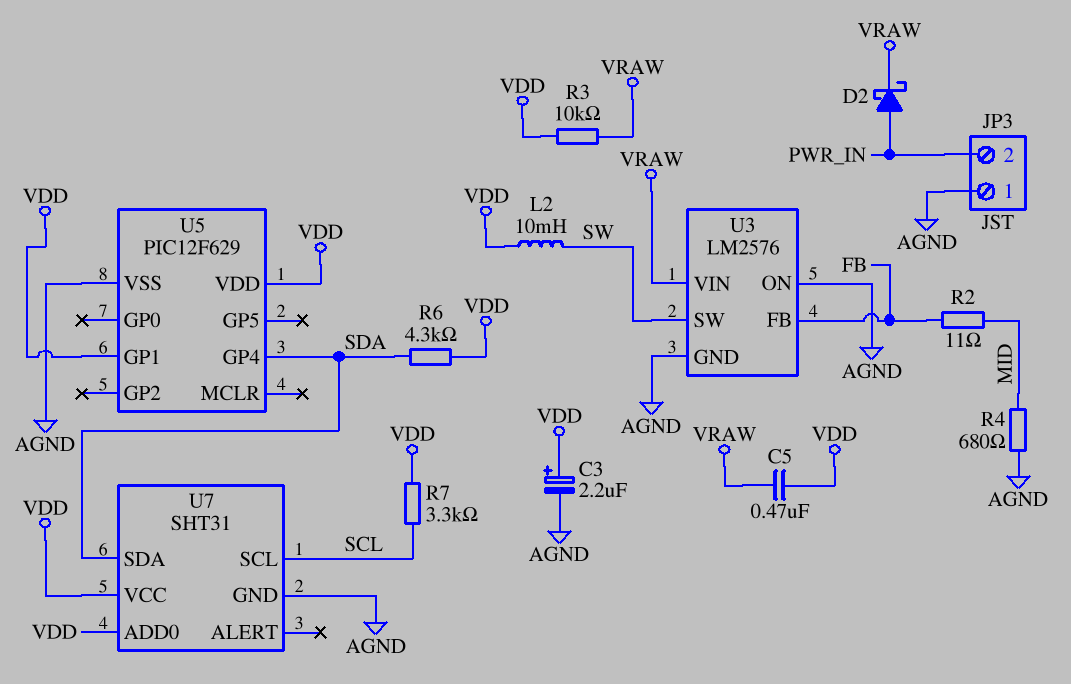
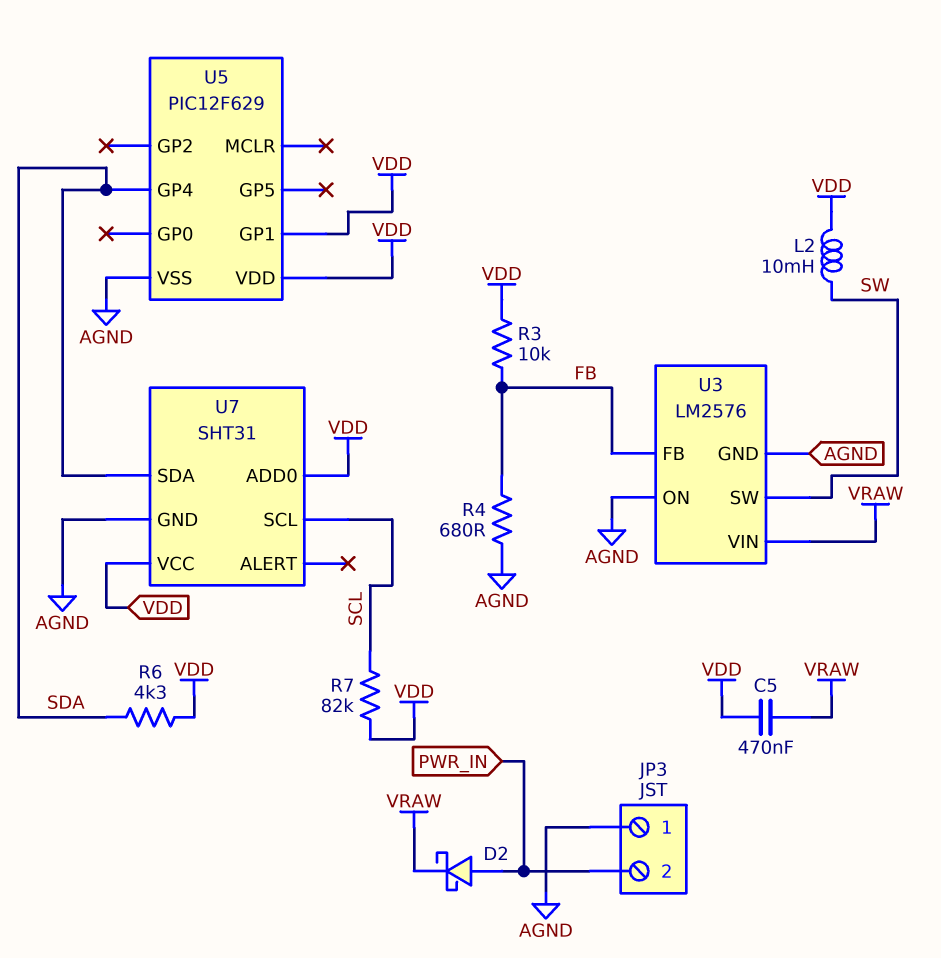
C3: 2.2uF (plus VDD, minus AGND) -> none
R2: 11 (FB, MID) -> none
R3: 10k (VDD, VRAW) -> 10k (FB, VDD)
R4: 680 (AGND, MID) -> 680 (AGND, FB)
R7: 3.3k (SCL, VDD) -> 82k (SCL, VDD)

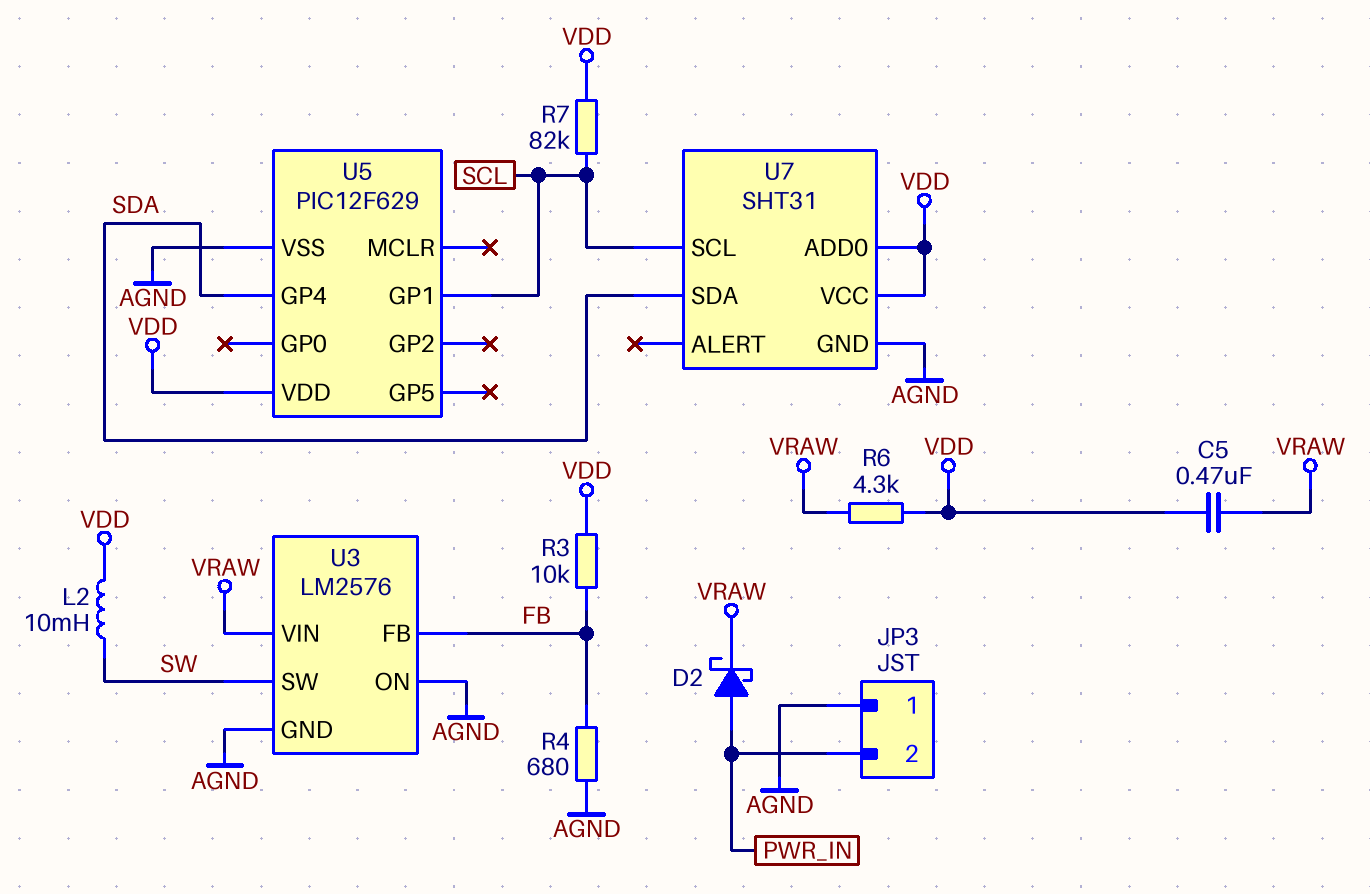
R6: 4.3k (SDA, VDD) -> 4.3k (VDD, VRAW)
U5 pin GP1: VDD -> SCL

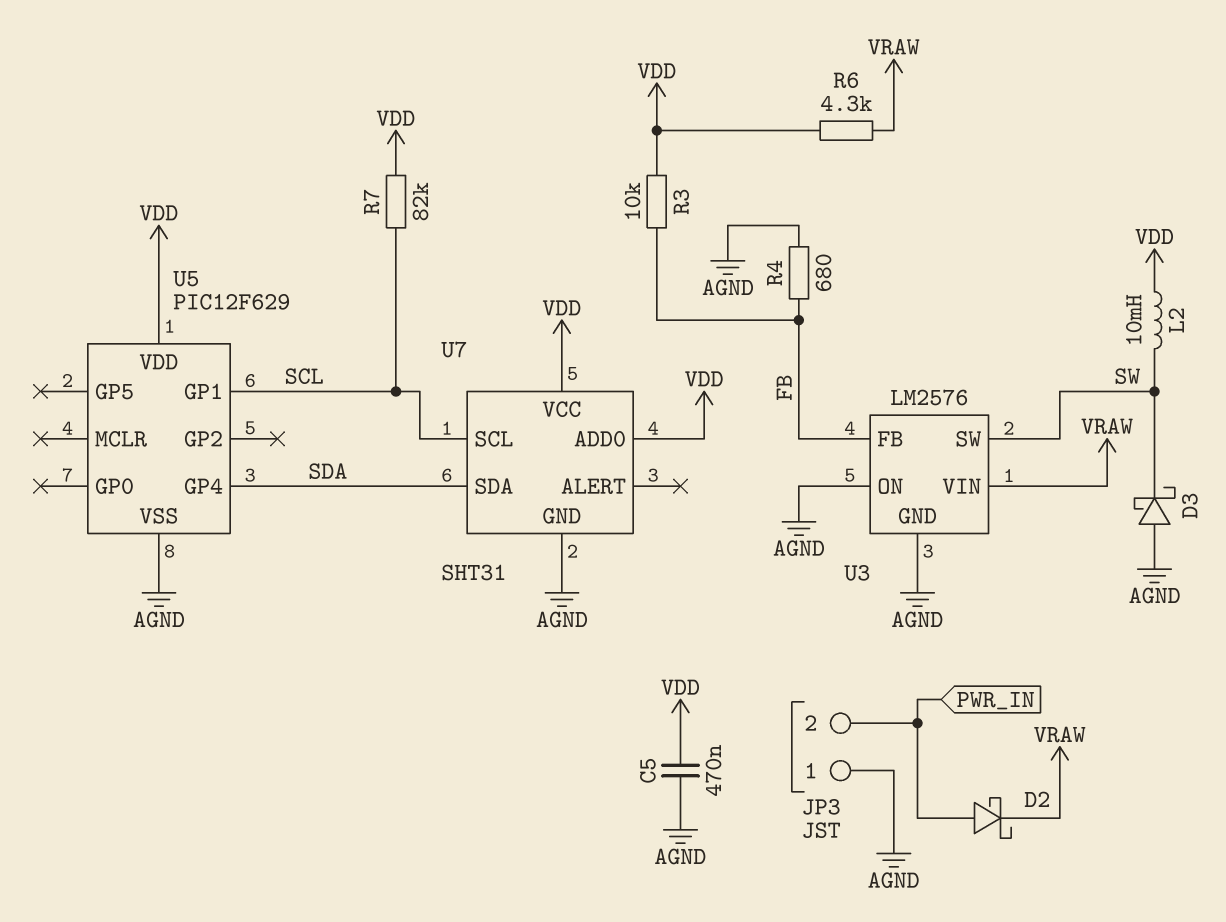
C5: 470nF (VDD, VRAW) -> 470nF (AGND, VDD)
D3: none -> schottky (A AGND, K SW)

